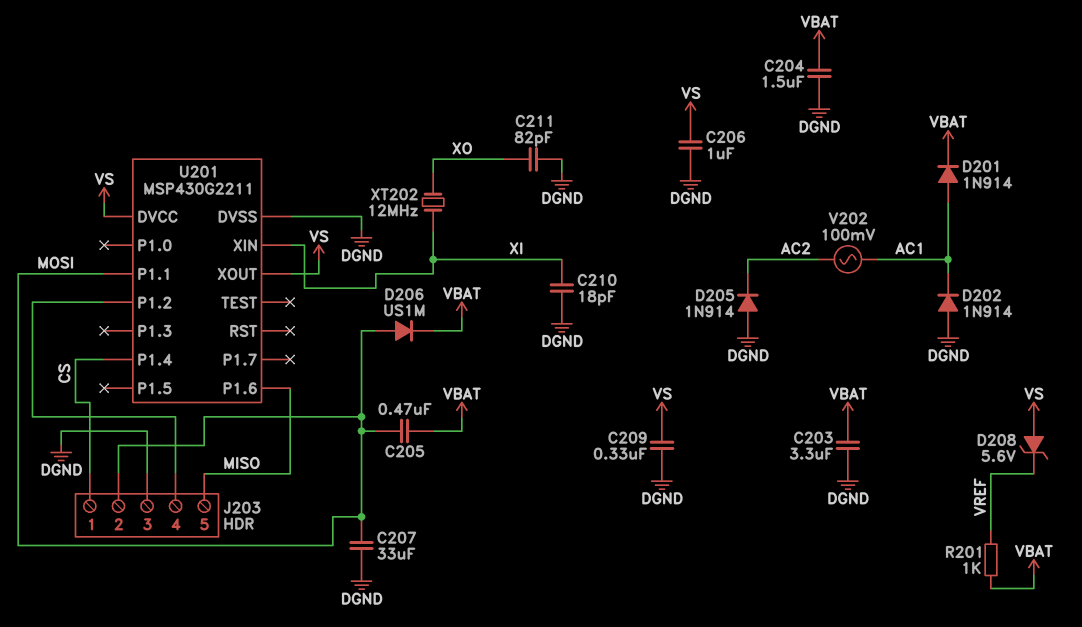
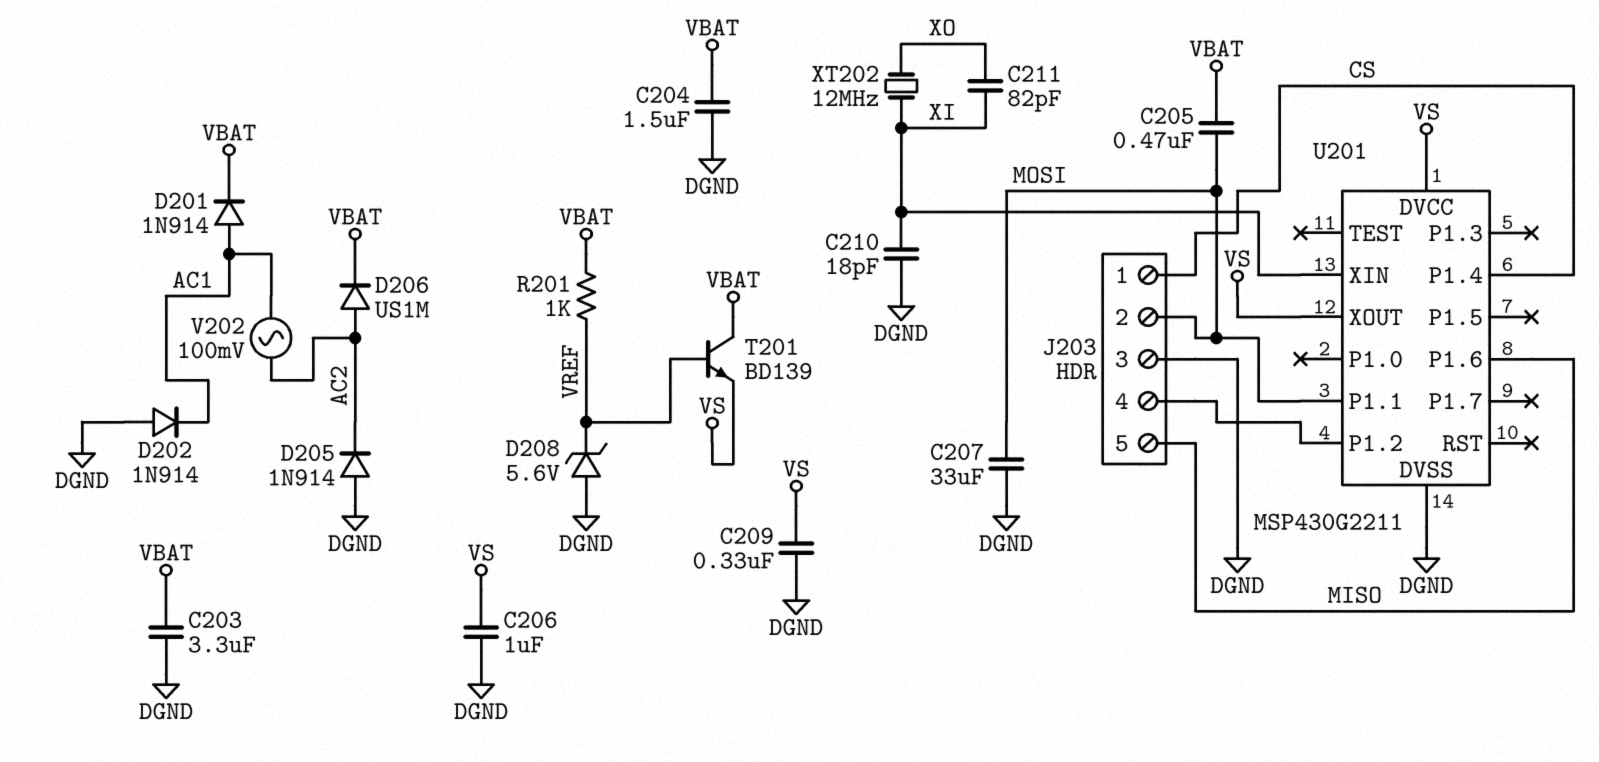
C211: 82pF (DGND, XO) -> 82pF (XI, XO)
D206: diode US1M (A MOSI, K VBAT) -> diode US1M (A AC2, K VBAT)
D208: zener 5.6V (A VS, K VREF) -> zener 5.6V (A DGND, K VREF)
T201: none -> NPN BD139 (B VREF, C VBAT, E VS)

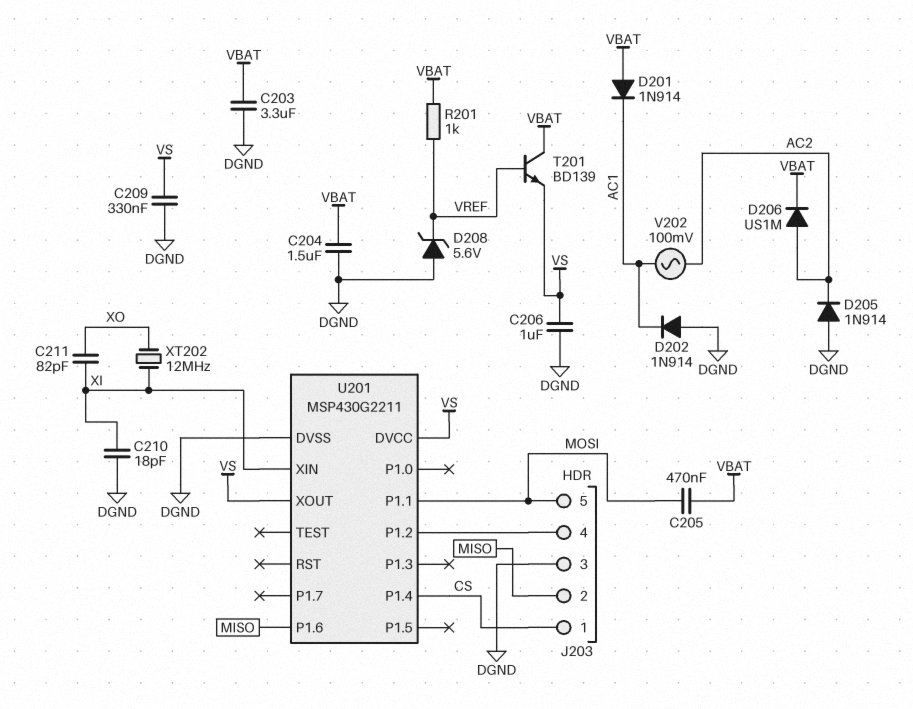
C207: 33uF (DGND, MOSI) -> none
D201: diode 1N914 (A AC1, K VBAT) -> diode 1N914 (A VBAT, K AC1)
J203 pin 2: MOSI -> MISO
J203 pin 5: MISO -> MOSI

